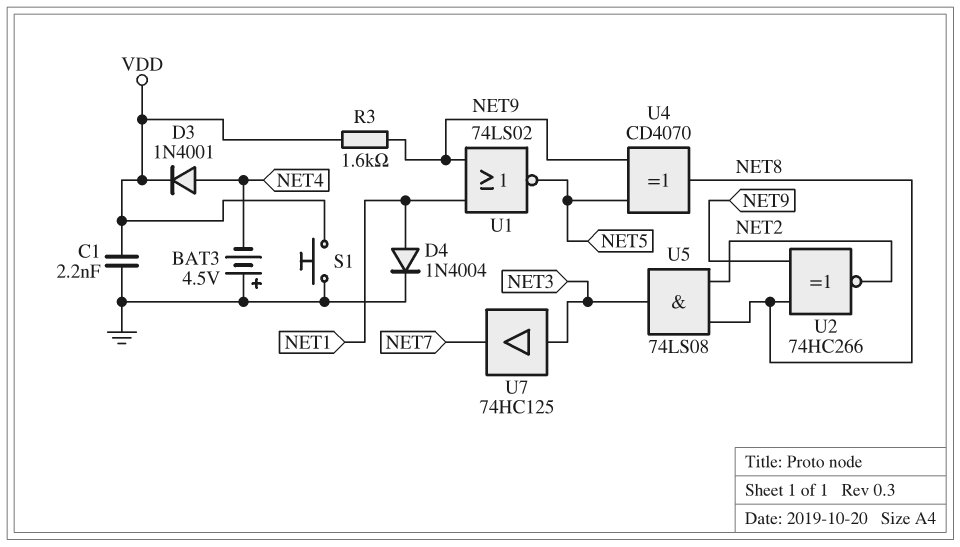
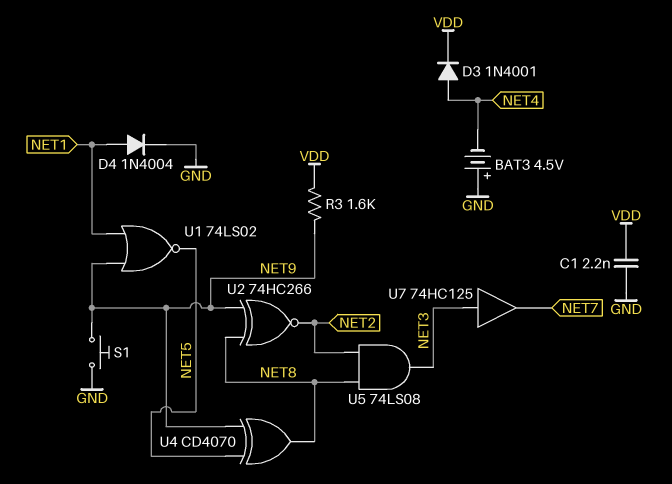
S1: button (GND, VDD) -> button (GND, NET9)

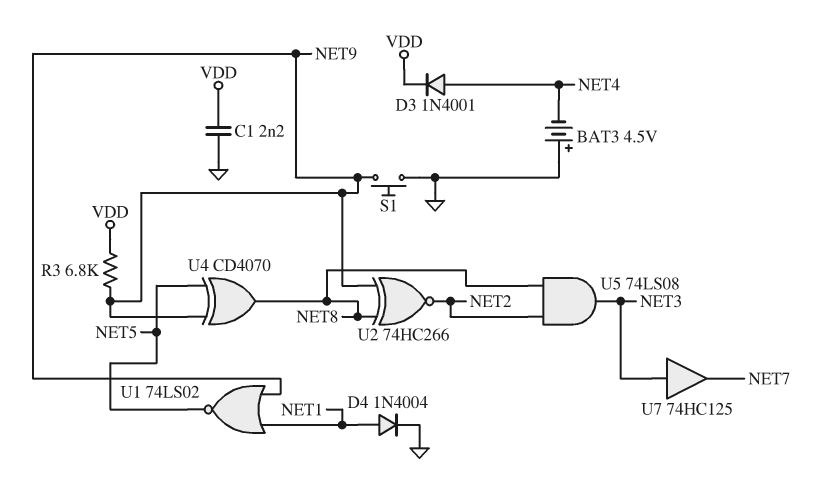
R3: 1.6k (NET9, VDD) -> 6.8k (NET9, VDD)

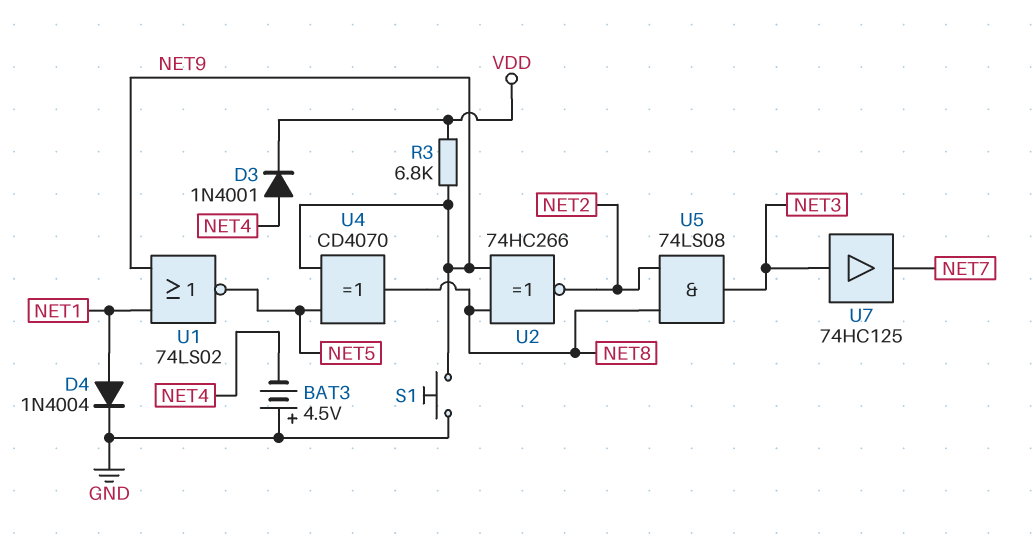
C1: 2.2nF (GND, VDD) -> none

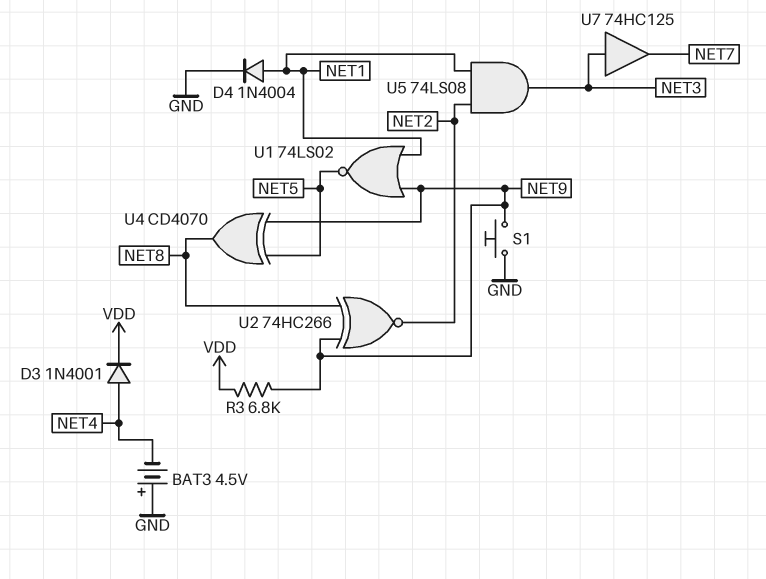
U5: AND 74LS08 (in NET2, in NET8, out NET3) -> AND 74LS08 (in NET1, in NET2, out NET3)

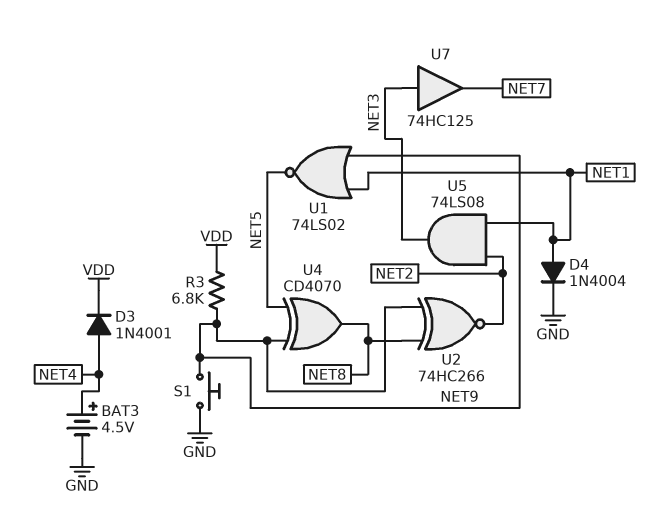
BAT3: 4.5V (plus GND, minus NET4) -> 4.5V (plus NET4, minus GND)

